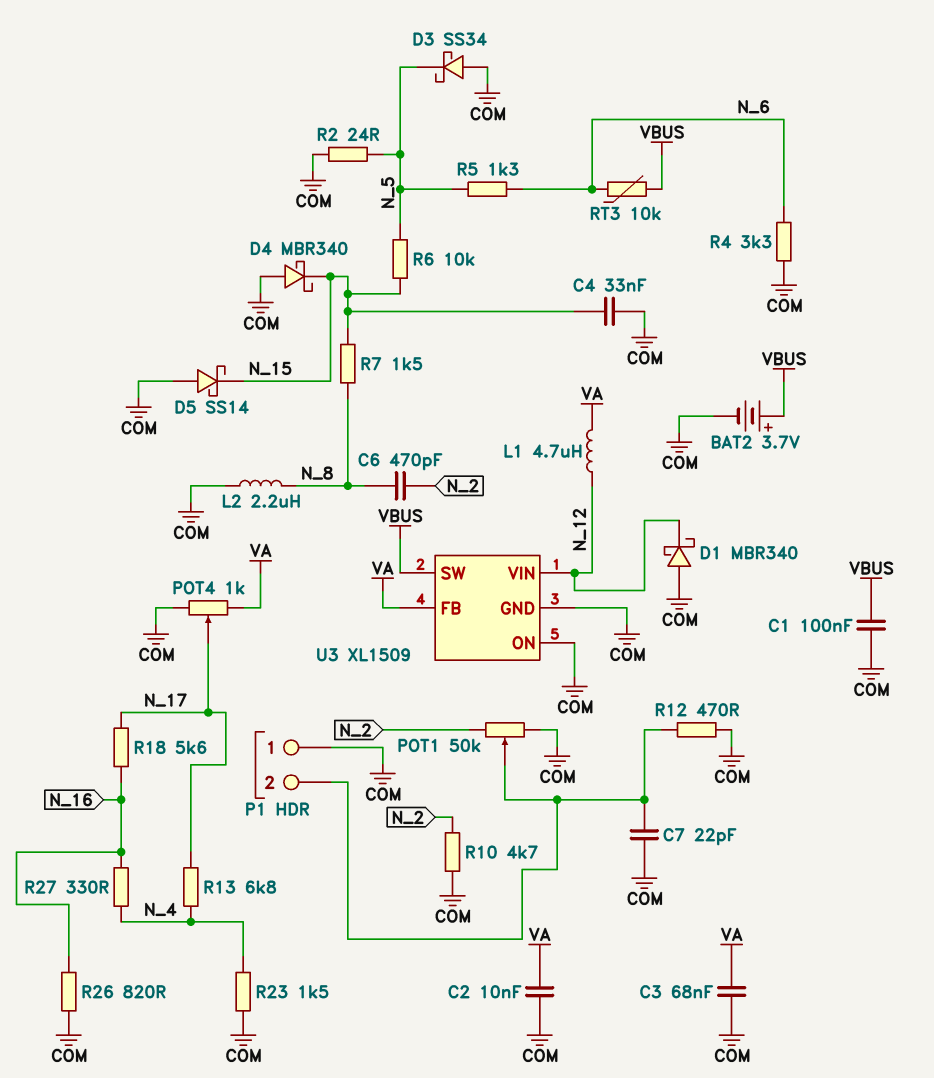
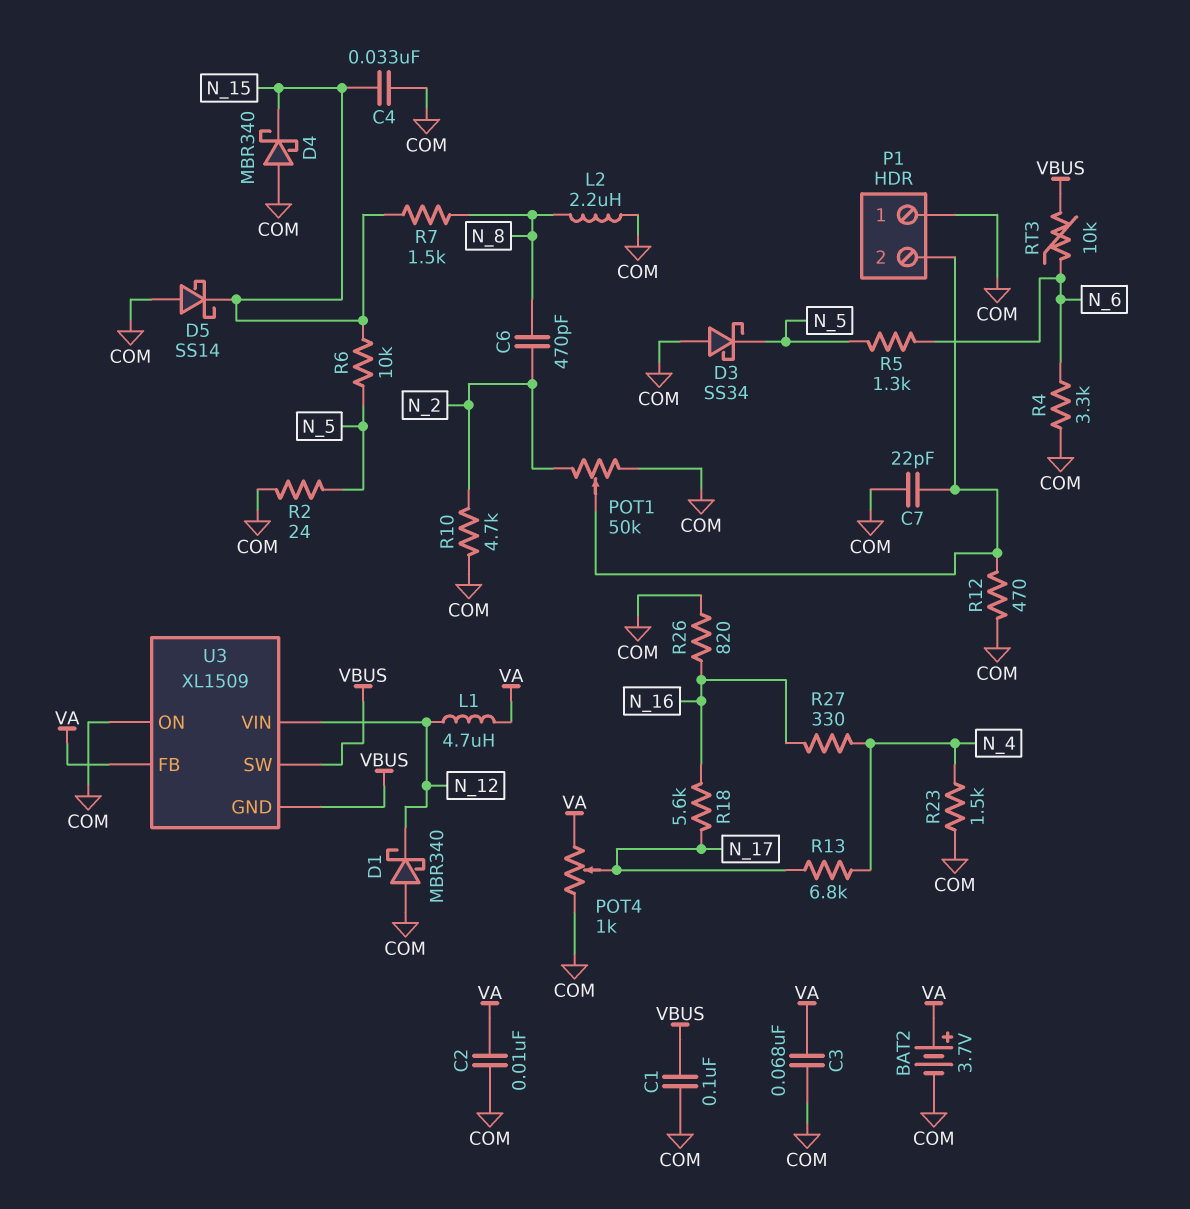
BAT2: 3.7V (plus VBUS, minus COM) -> 3.7V (plus VA, minus COM)
U3 pin GND: COM -> VBUS

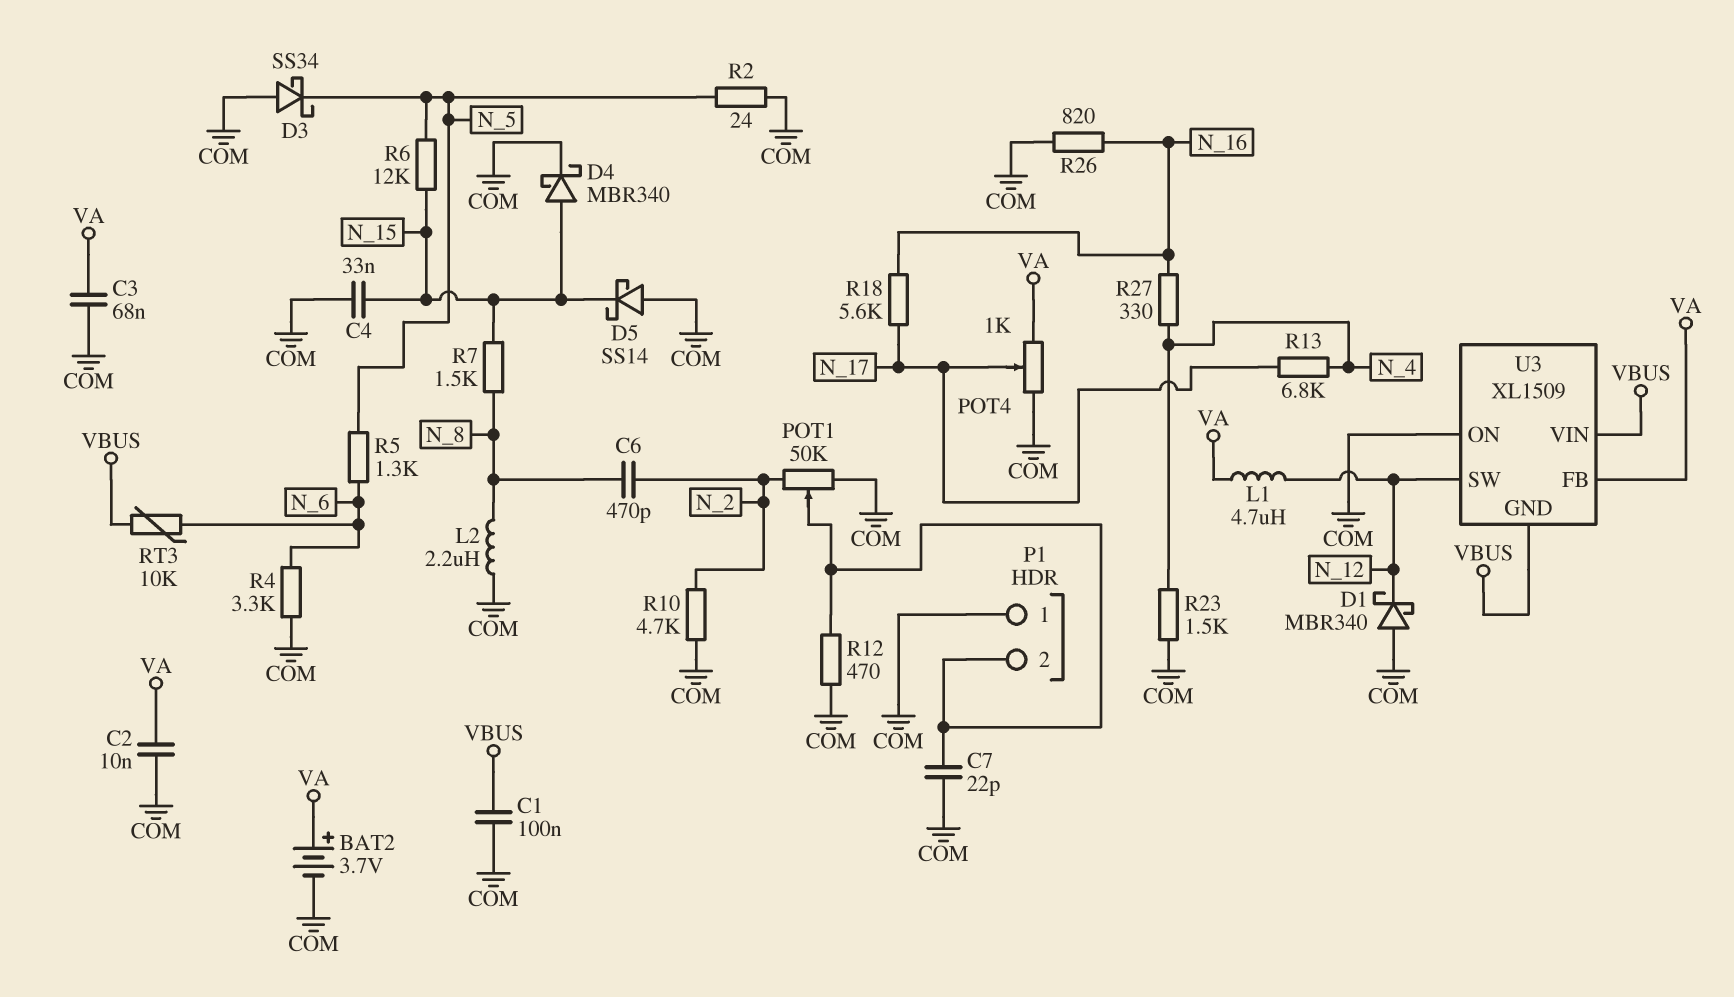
D4: schottky MBR340 (A COM, K N_15) -> schottky MBR340 (A N_15, K COM)
R6: 10k (N_5, N_15) -> 12k (N_5, N_15)
U3 pin SW: VBUS -> N_12
U3 pin VIN: N_12 -> VBUS

